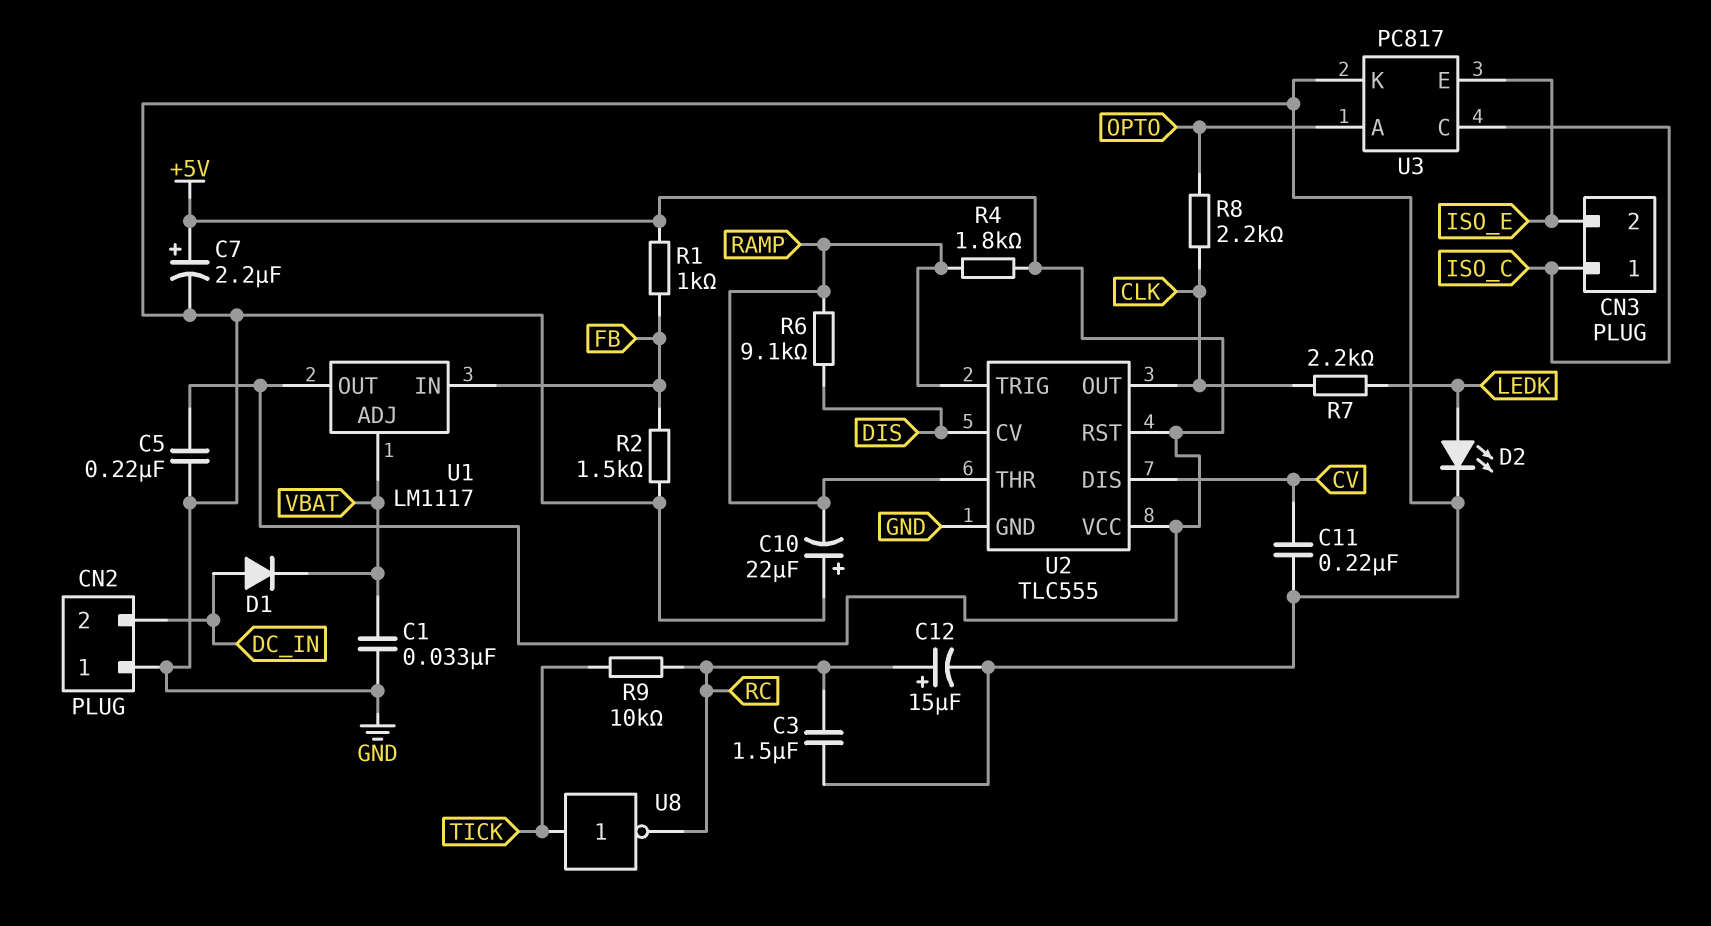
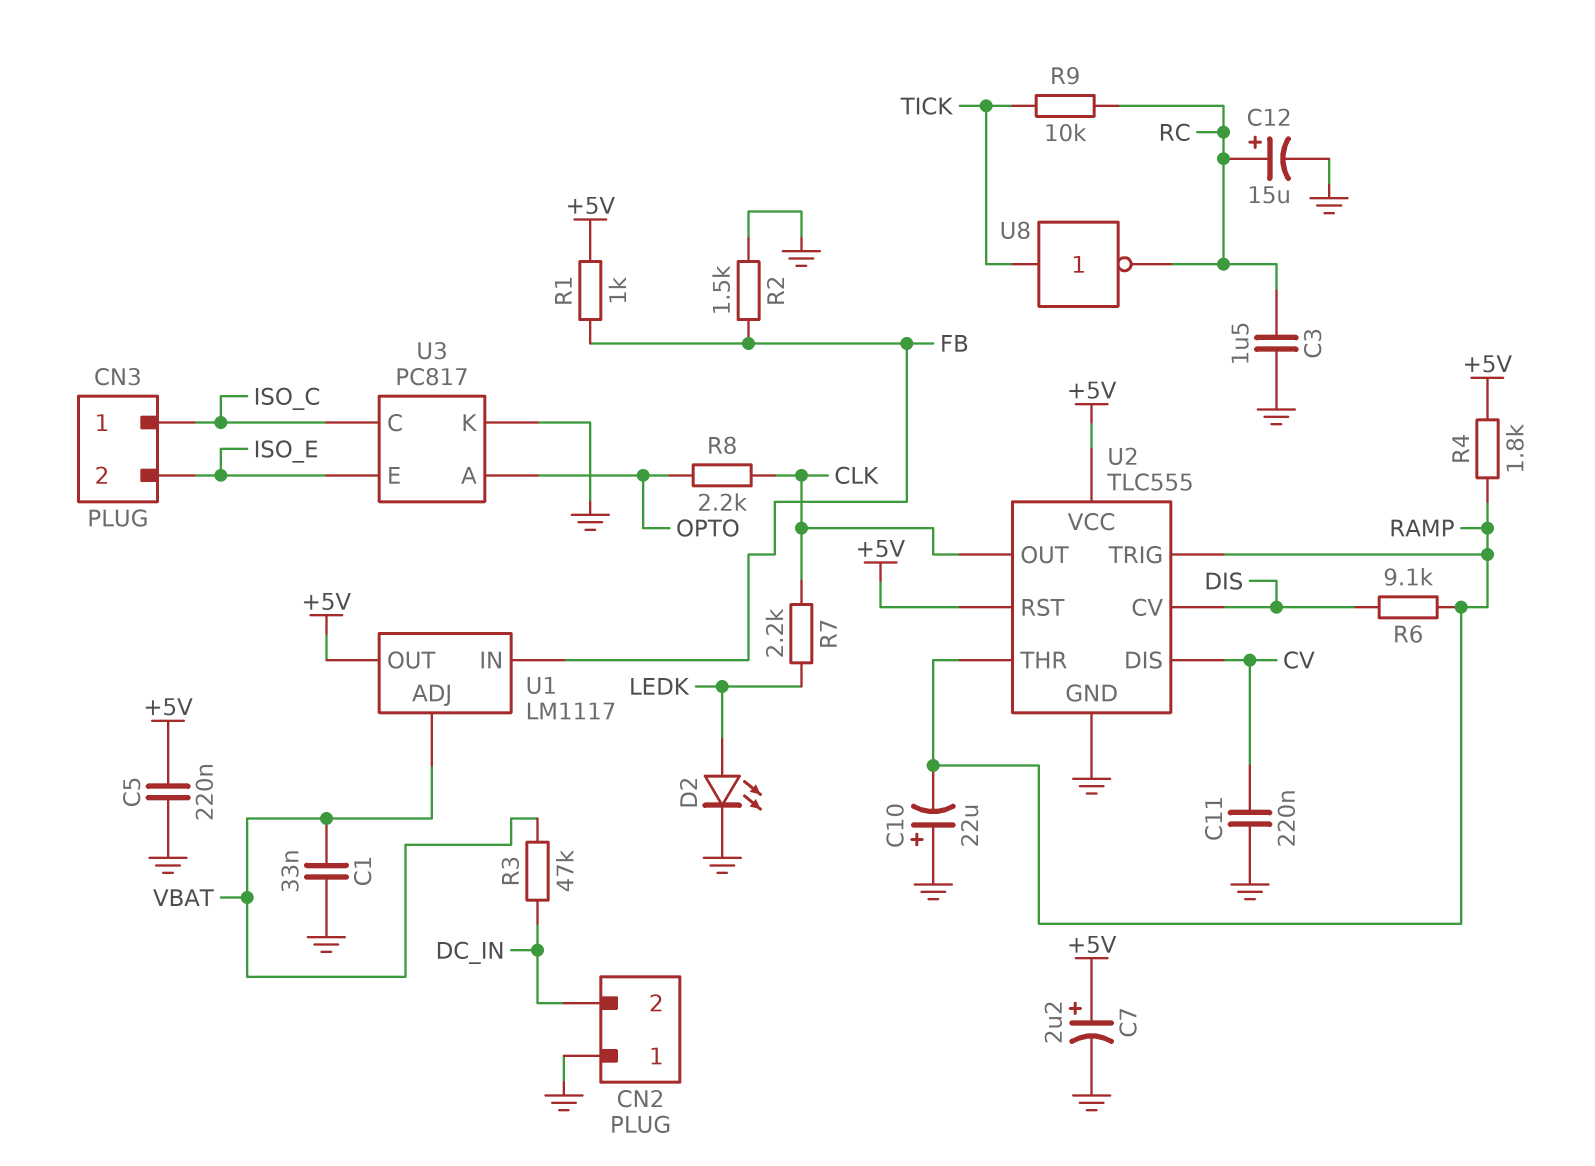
D1: diode (A DC_IN, K VBAT) -> none
R3: none -> 47k (DC_IN, VBAT)

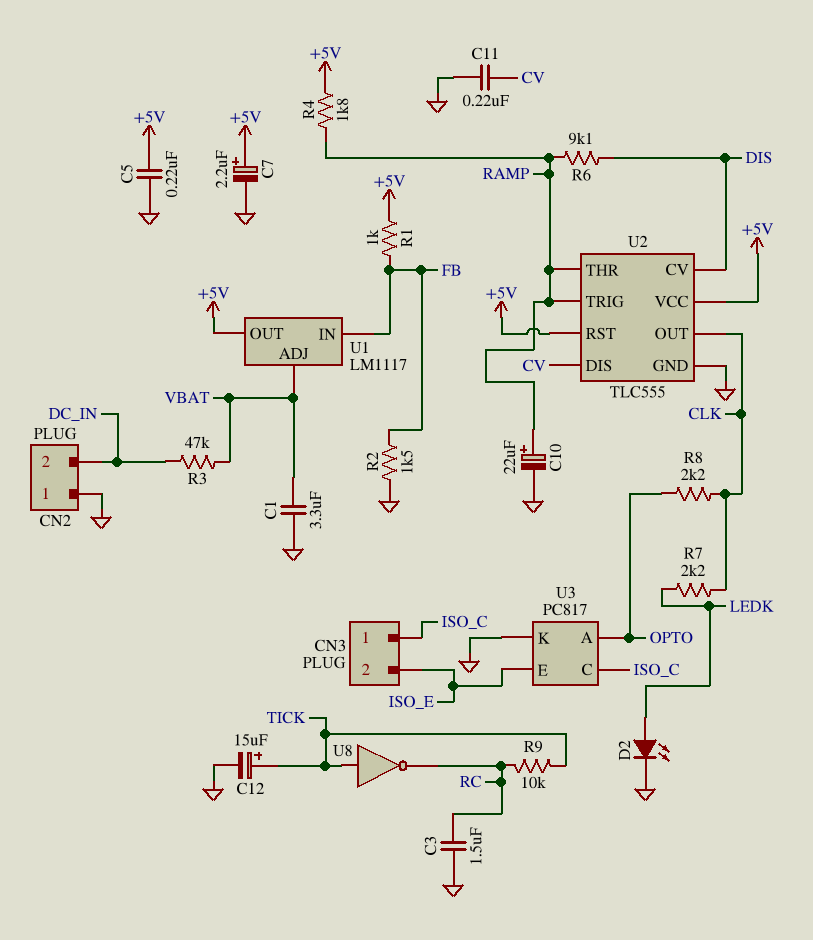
C1: 33nF (GND, VBAT) -> 3.3uF (GND, VBAT)
C10: 22uF (plus GND, minus RAMP) -> 22uF (plus RAMP, minus GND)
C12: 15uF (plus RC, minus GND) -> 15uF (plus TICK, minus GND)

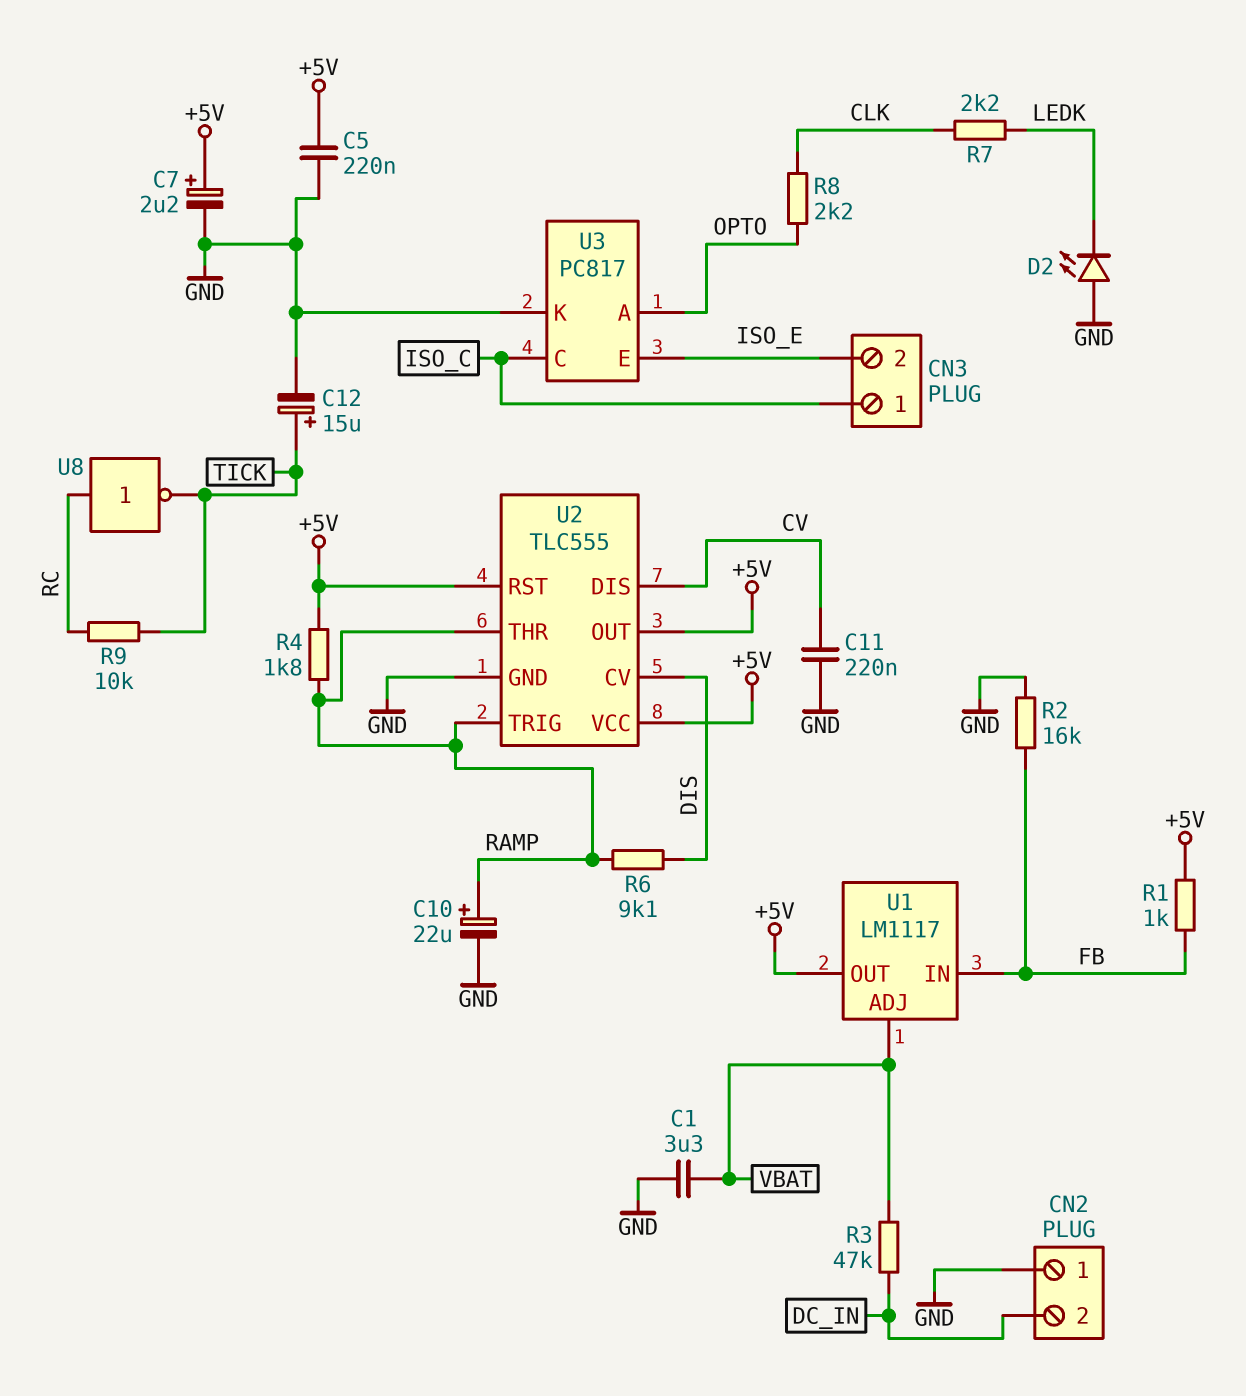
C3: 1.5uF (GND, RC) -> none
D2: LED (A LEDK, K GND) -> LED (A GND, K LEDK)
R2: 1.5k (FB, GND) -> 16k (FB, GND)
U2 pin OUT: CLK -> +5V
U8: NOT (in TICK, out RC) -> NOT (in RC, out TICK)

